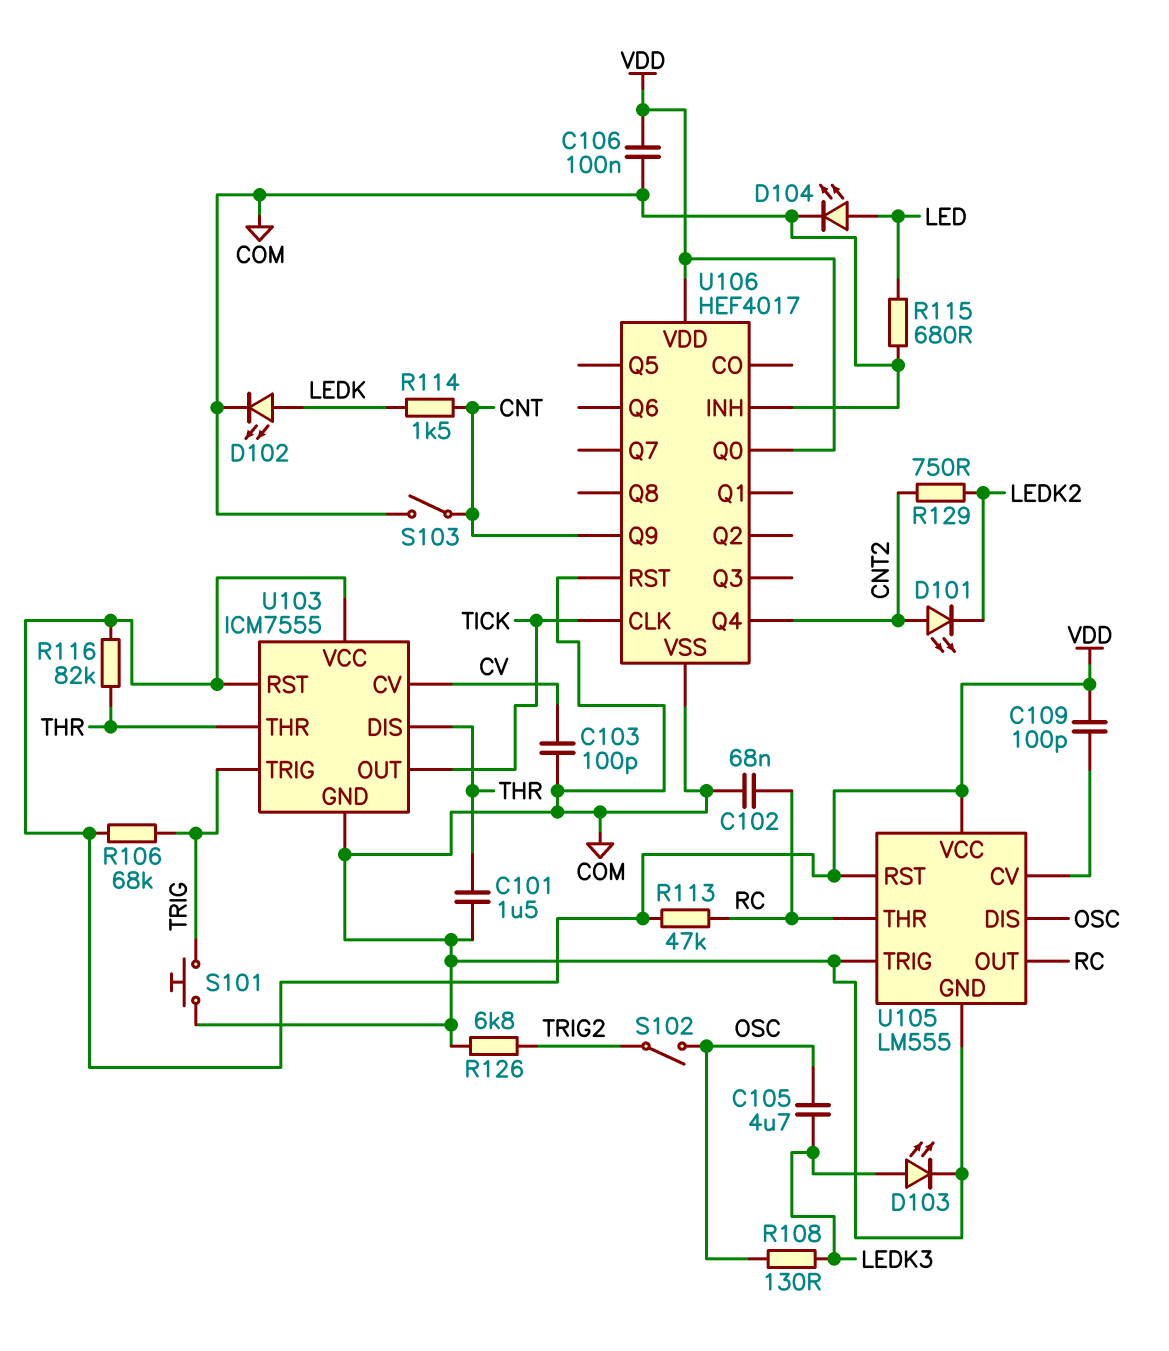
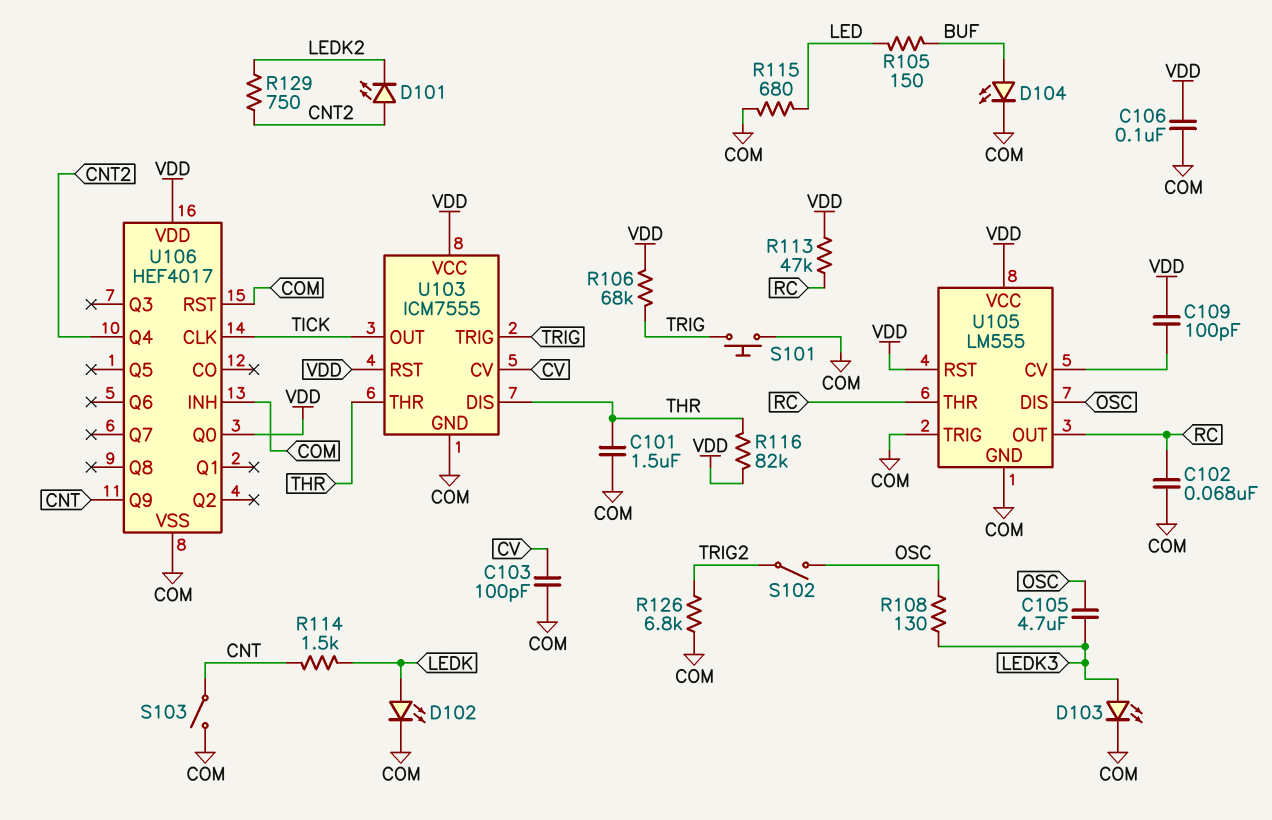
D104: LED (A LED, K COM) -> LED (A BUF, K COM)
R105: none -> 150 (BUF, LED)

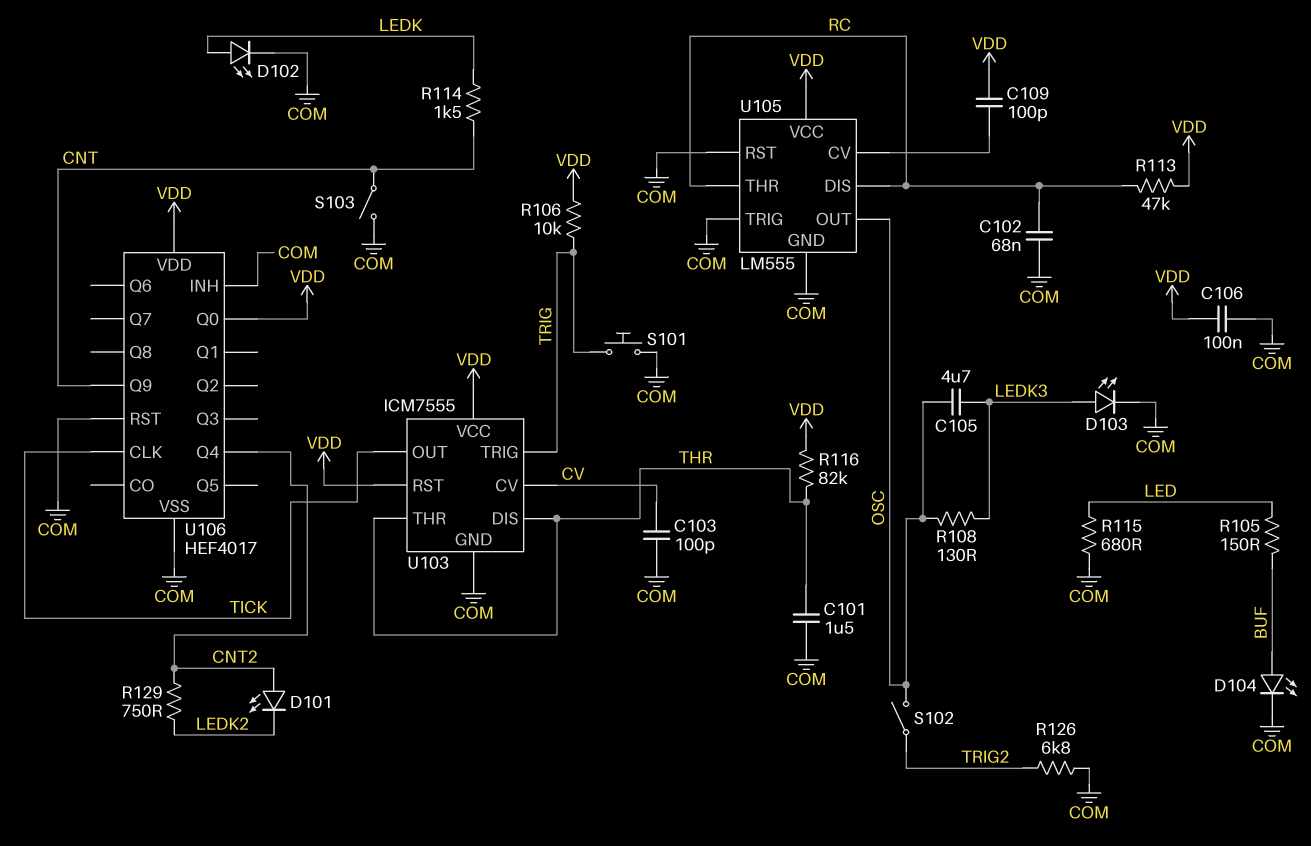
R106: 68k (TRIG, VDD) -> 10k (TRIG, VDD)
U105 pin DIS: OSC -> RC
U105 pin OUT: RC -> OSC
U105 pin RST: VDD -> COM

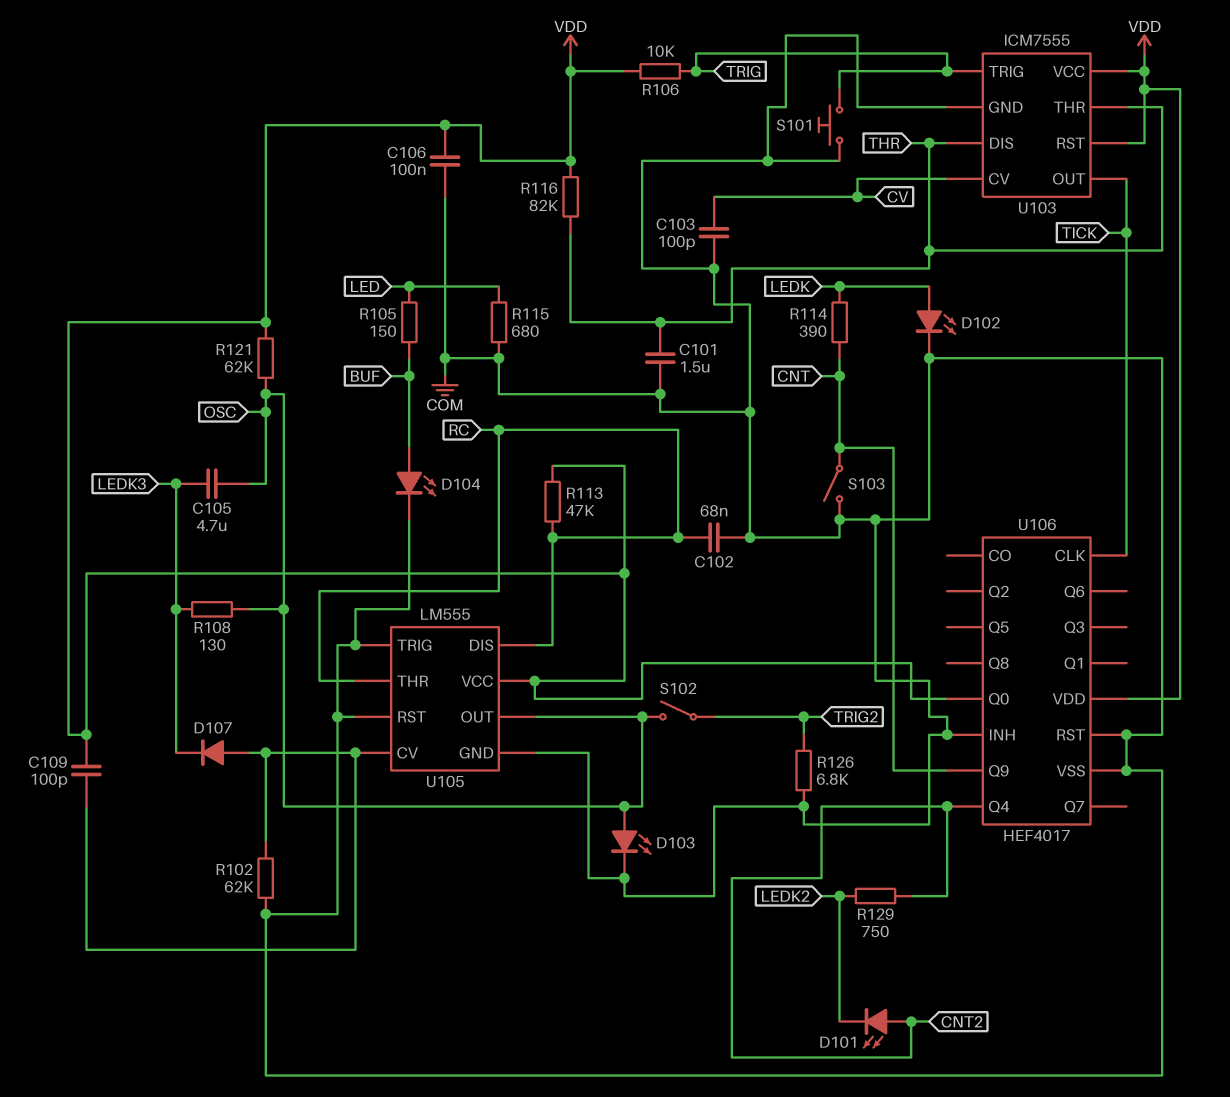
D103: LED (A LEDK3, K COM) -> LED (A OSC, K COM)
D107: none -> diode (A U105/CV, K LEDK3)
R102: none -> 62k (COM, U105/CV)
R114: 1.5k (CNT, LEDK) -> 390 (CNT, LEDK)
R121: none -> 62k (OSC, VDD)

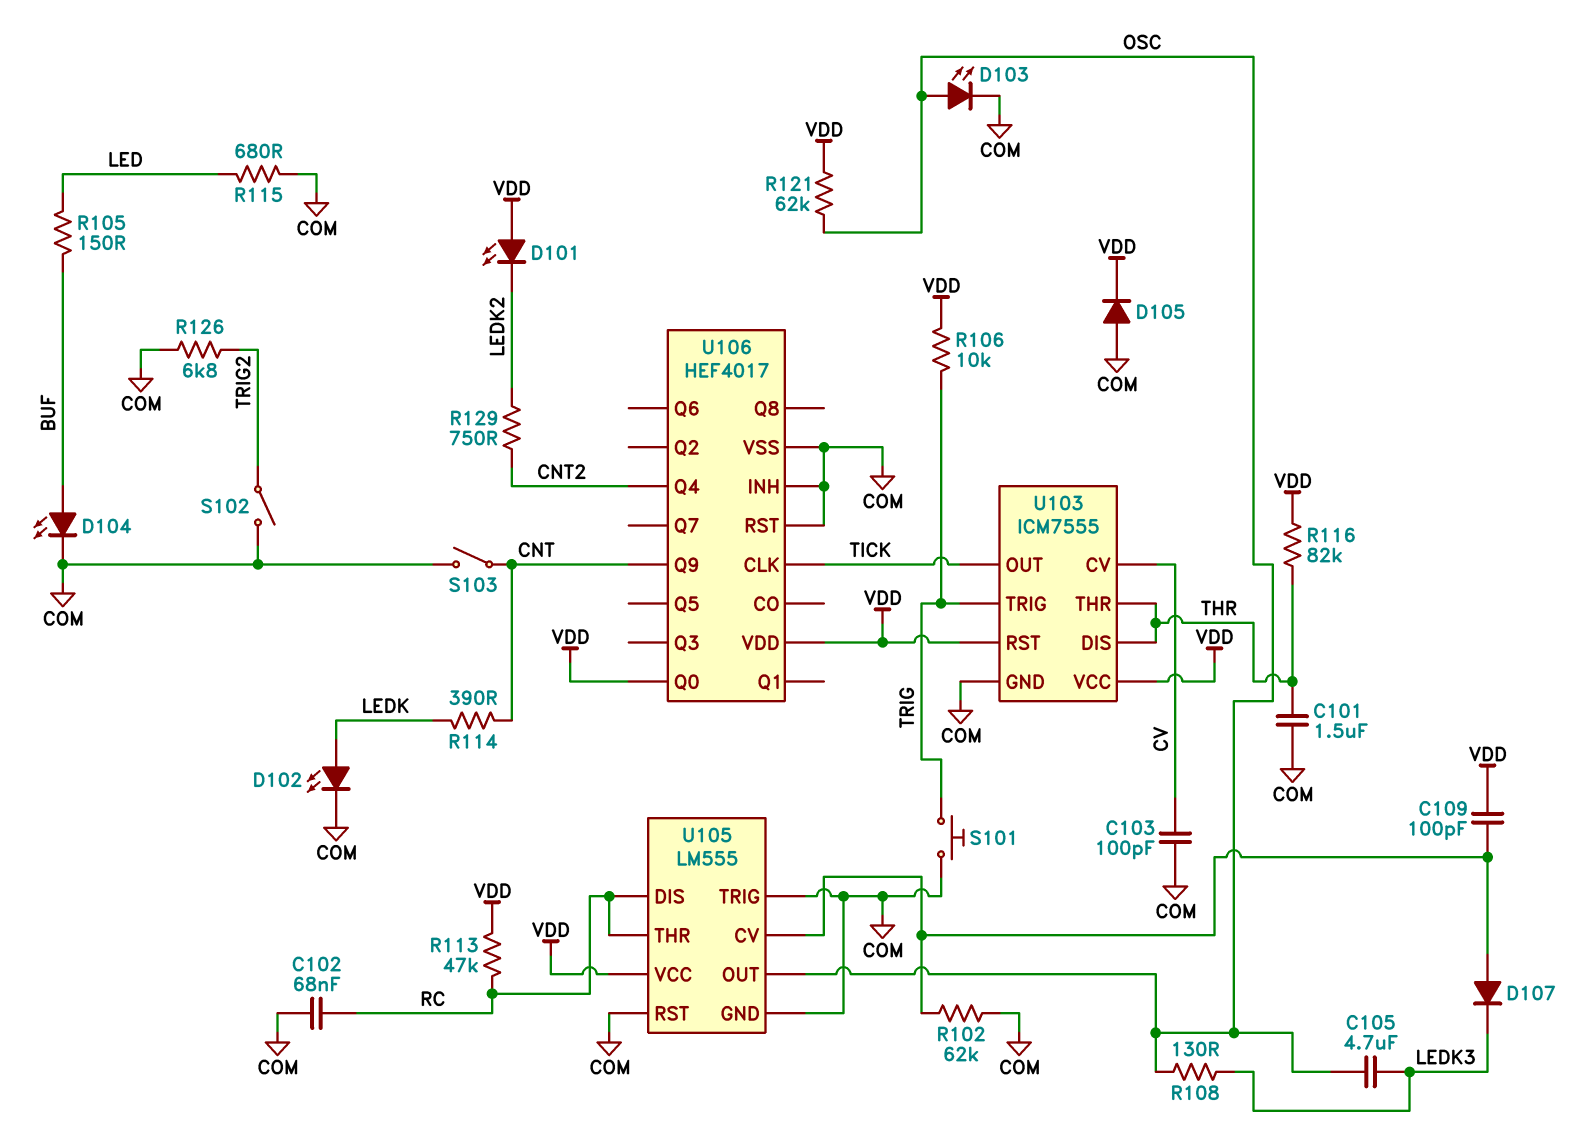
C106: 100nF (COM, VDD) -> none
D101: LED (A CNT2, K LEDK2) -> LED (A VDD, K LEDK2)
D105: none -> diode (A COM, K VDD)
S102: switch (OSC, TRIG2) -> switch (COM, TRIG2)

